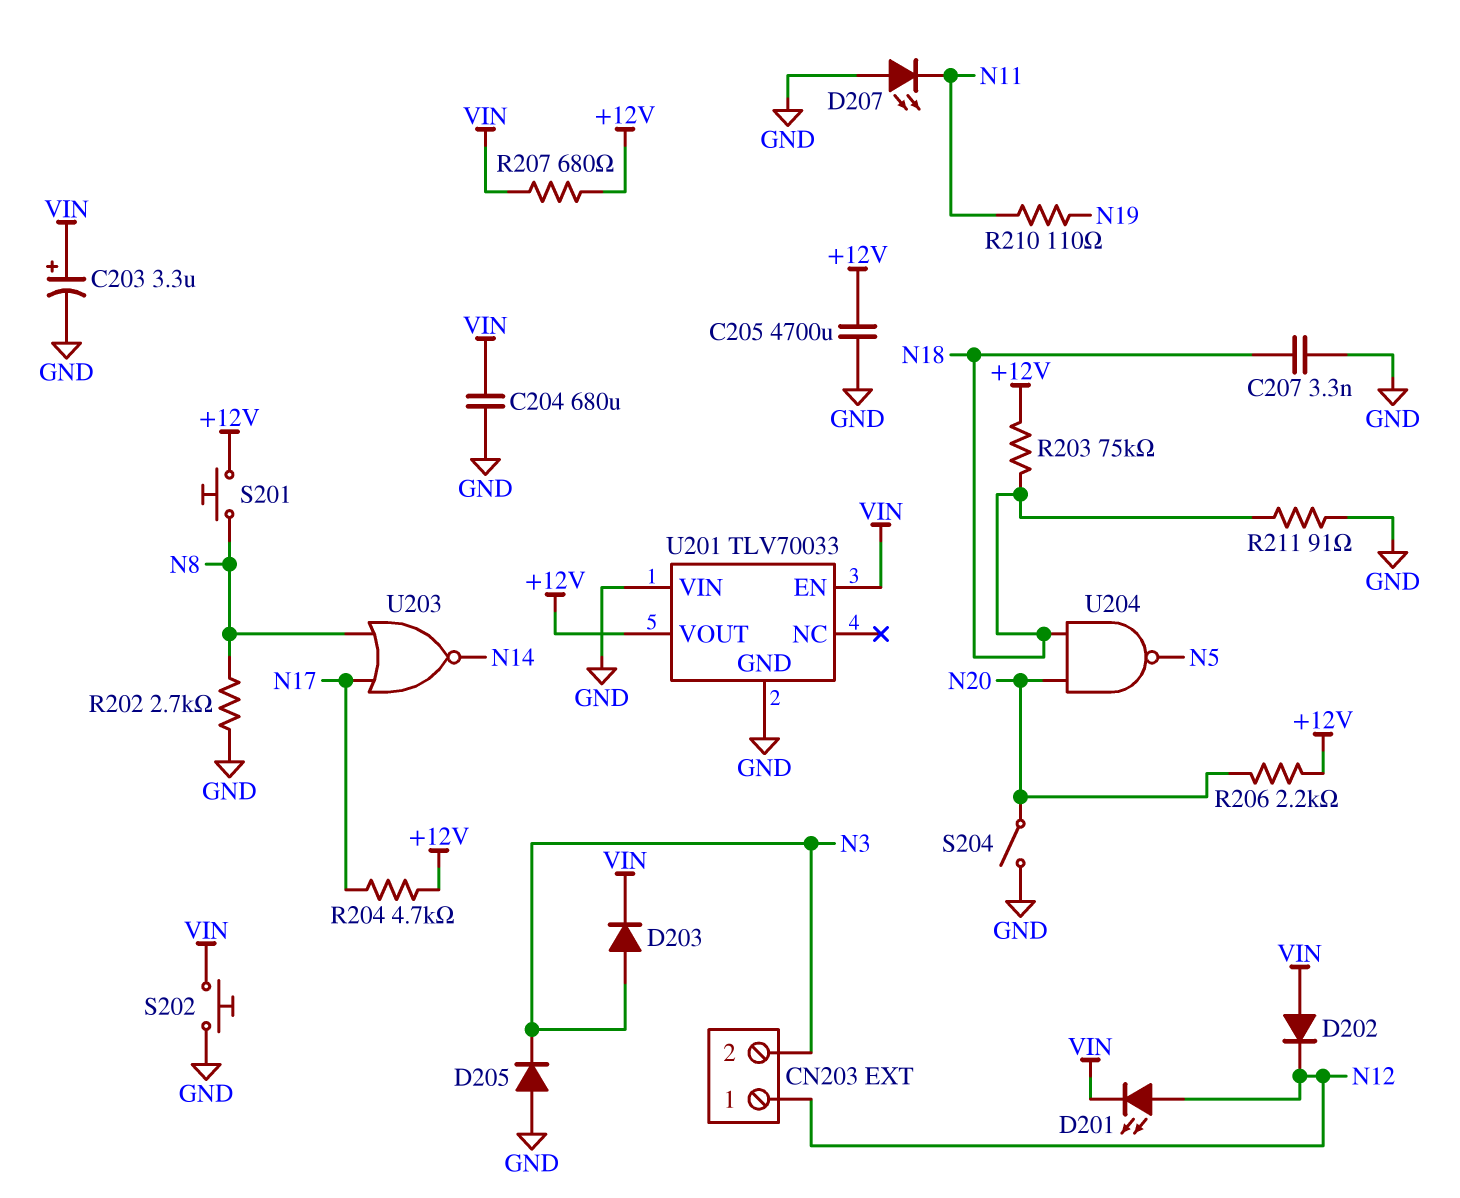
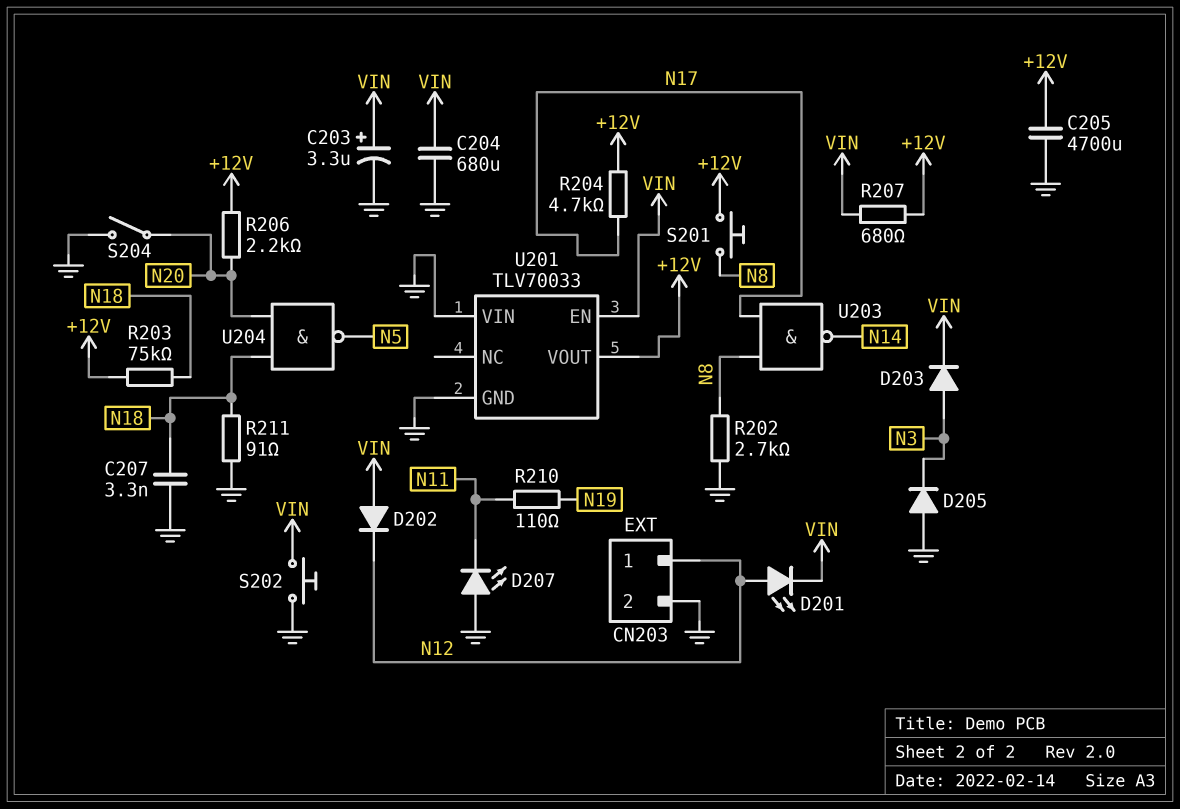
CN203 pin 2: N3 -> GND
U203: NOR (in N8, in N17, out N14) -> NAND (in N8, in N17, out N14)

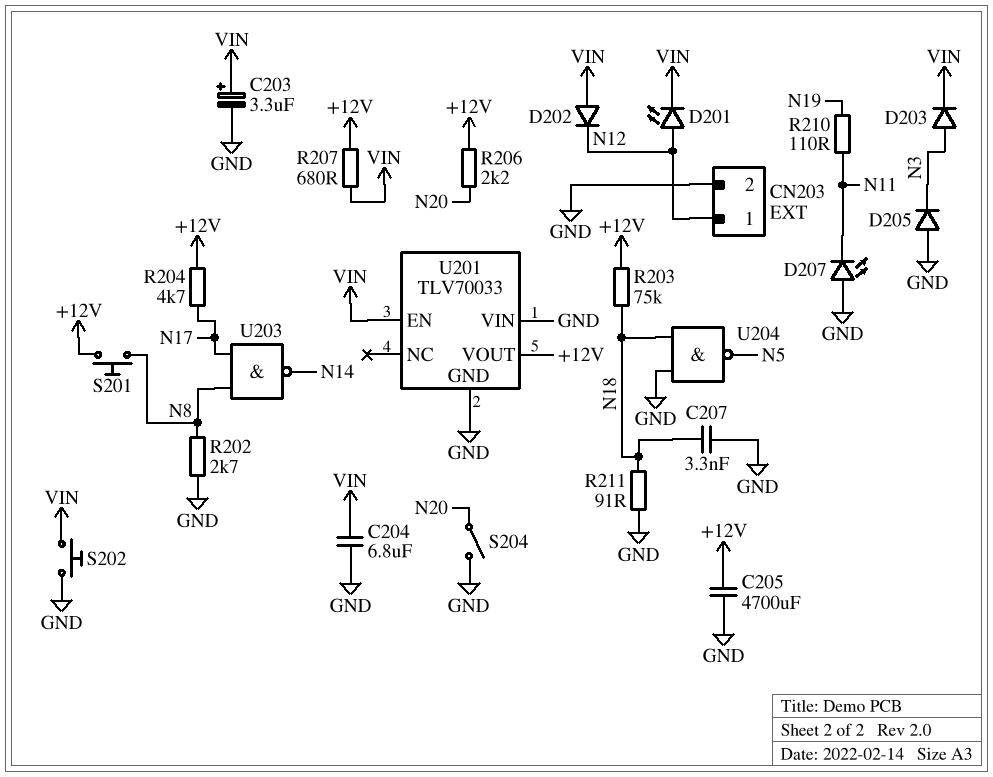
C204: 680uF (GND, VIN) -> 6.8uF (GND, VIN)
U204: NAND (in N18, in N20, out N5) -> NAND (in GND, in N18, out N5)

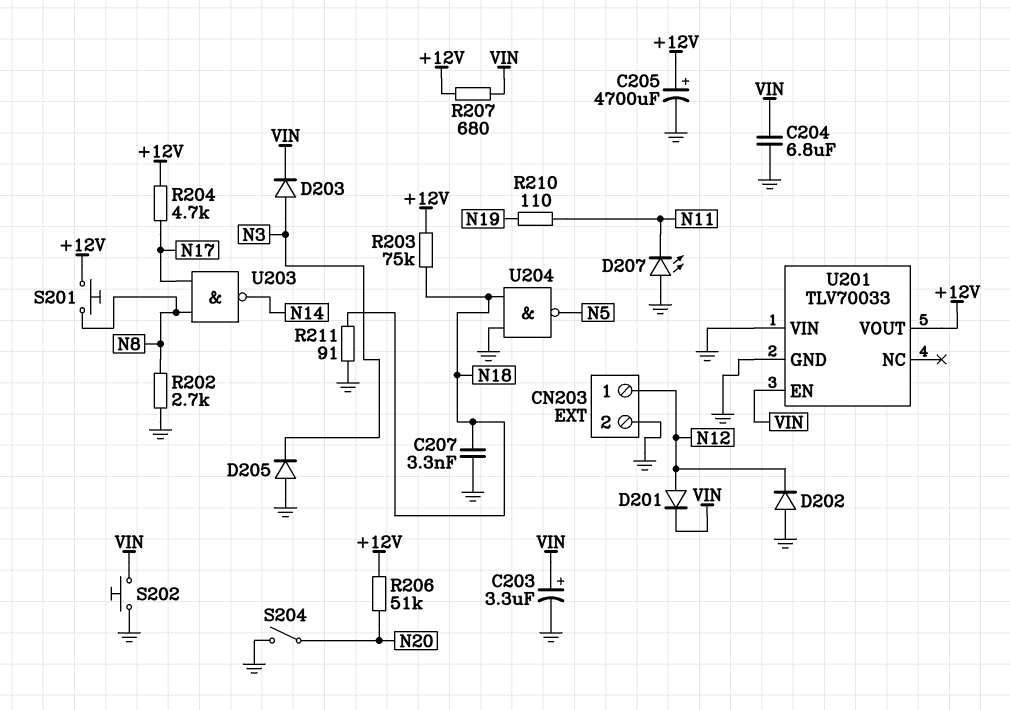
C205: 4700uF (+12V, GND) -> 4700uF (plus +12V, minus GND)
D201: LED (A N12, K VIN) -> diode (A N12, K VIN)
D202: diode (A VIN, K N12) -> diode (A GND, K N12)
R206: 2.2k (+12V, N20) -> 51k (+12V, N20)

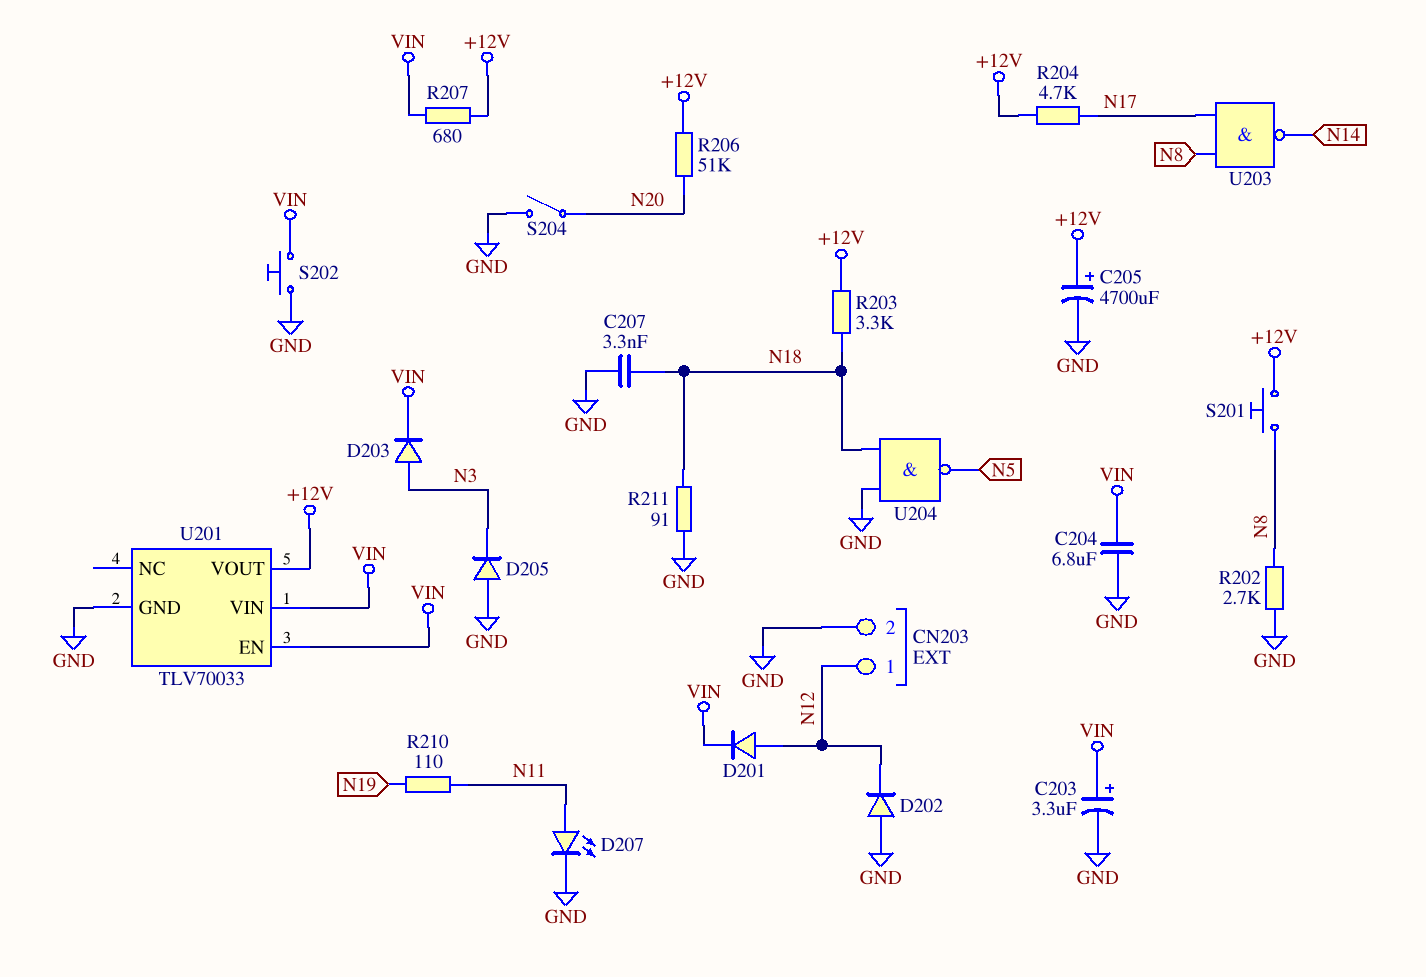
D207: LED (A GND, K N11) -> LED (A N11, K GND)
R203: 75k (+12V, N18) -> 3.3k (+12V, N18)
U201 pin VIN: GND -> VIN

